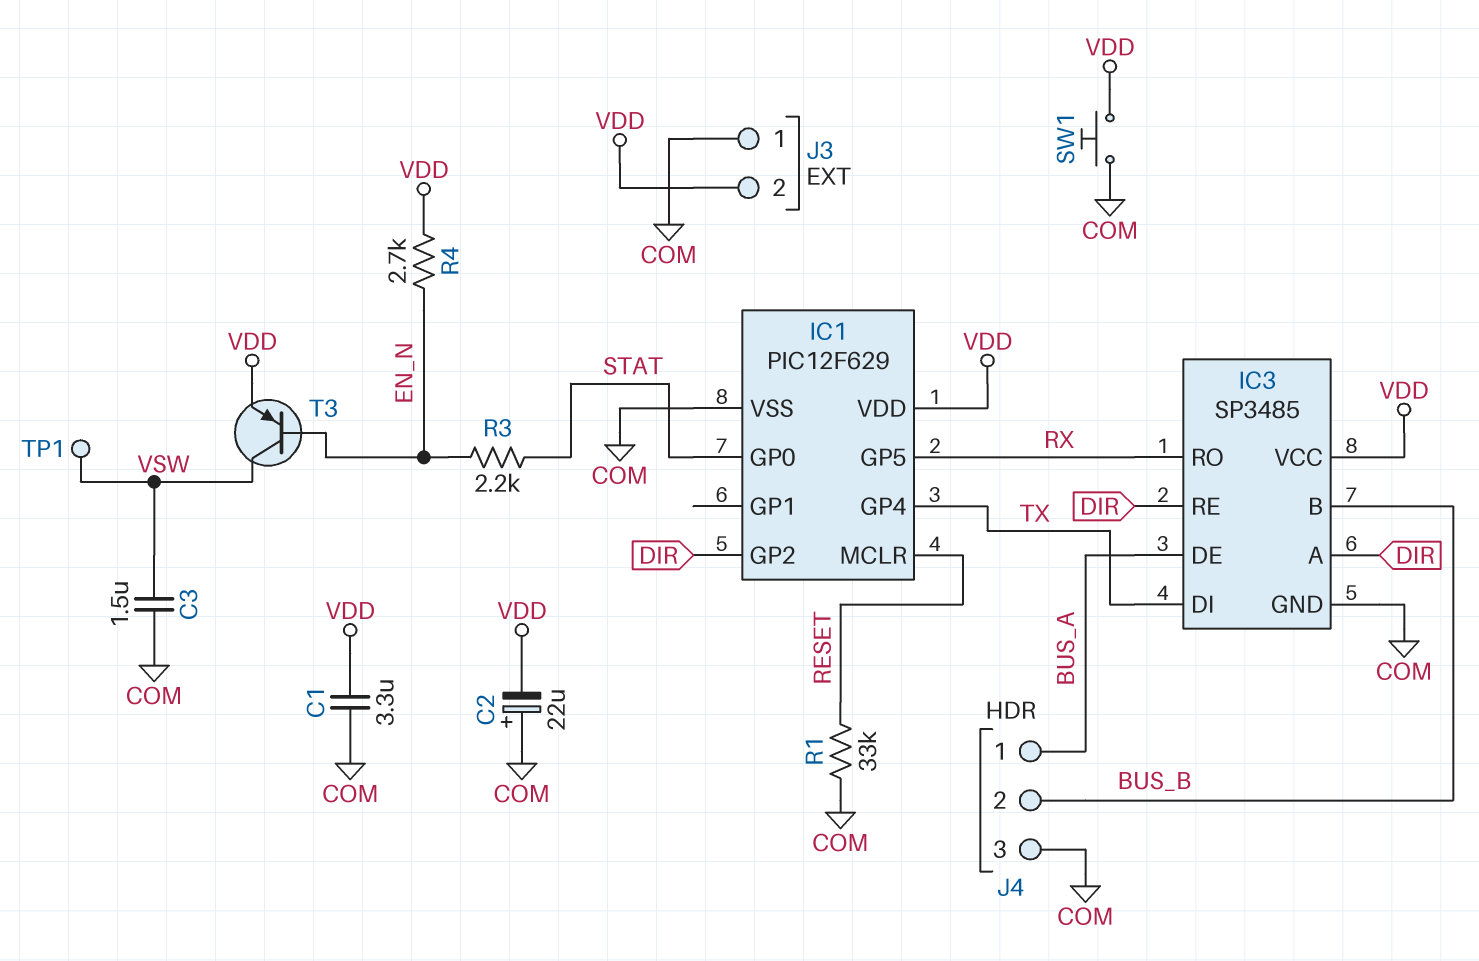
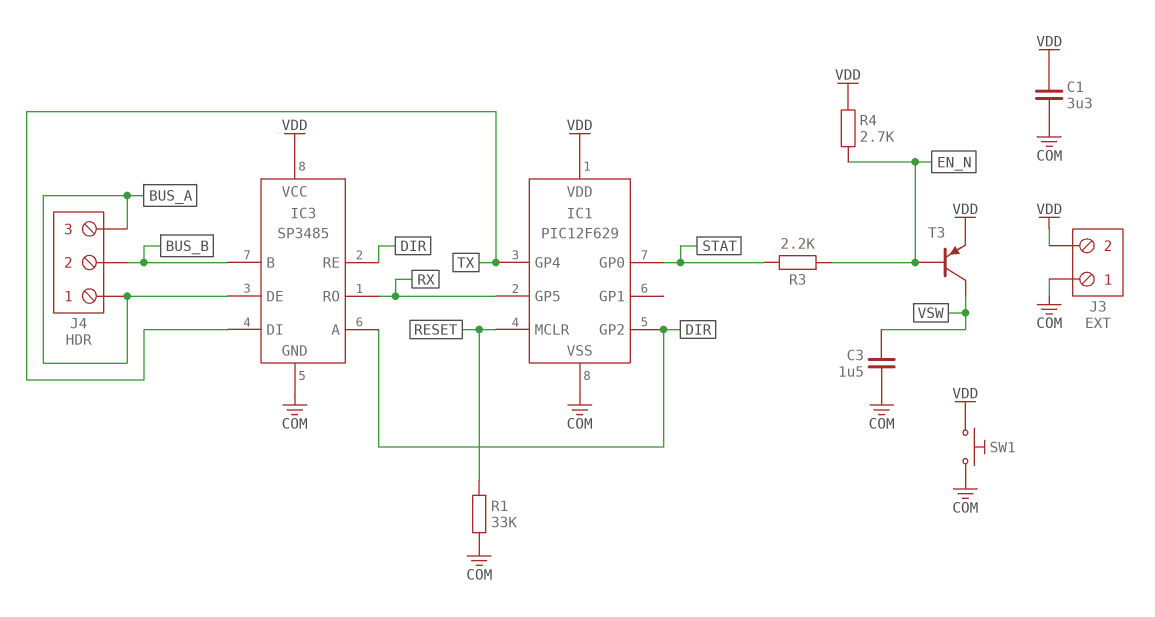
C2: 22uF (plus COM, minus VDD) -> none
J4 pin 3: COM -> BUS_A
TP1: test point (VSW) -> none

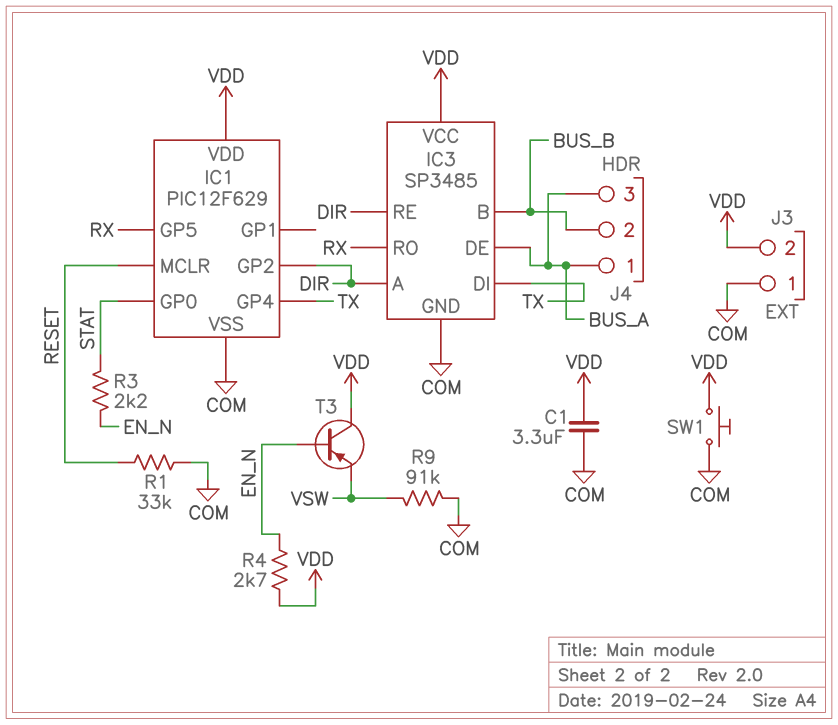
C3: 1.5uF (COM, VSW) -> none
R9: none -> 91k (COM, VSW)
T3: PNP (B EN_N, C VSW, E VDD) -> PNP (B EN_N, C VDD, E VSW)

